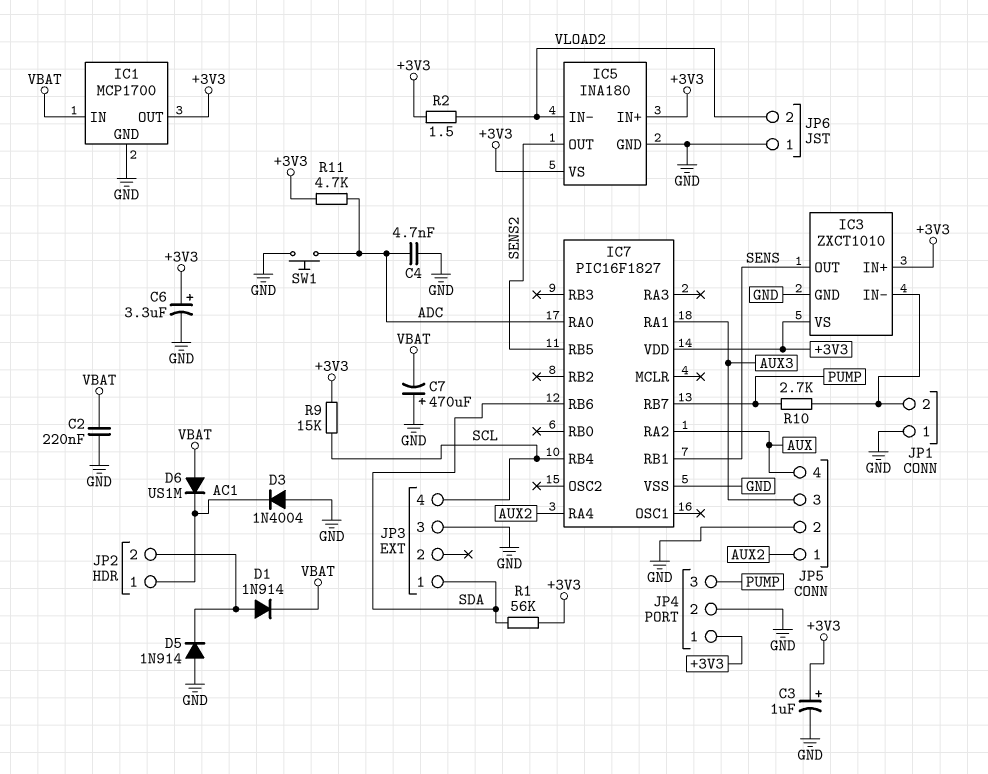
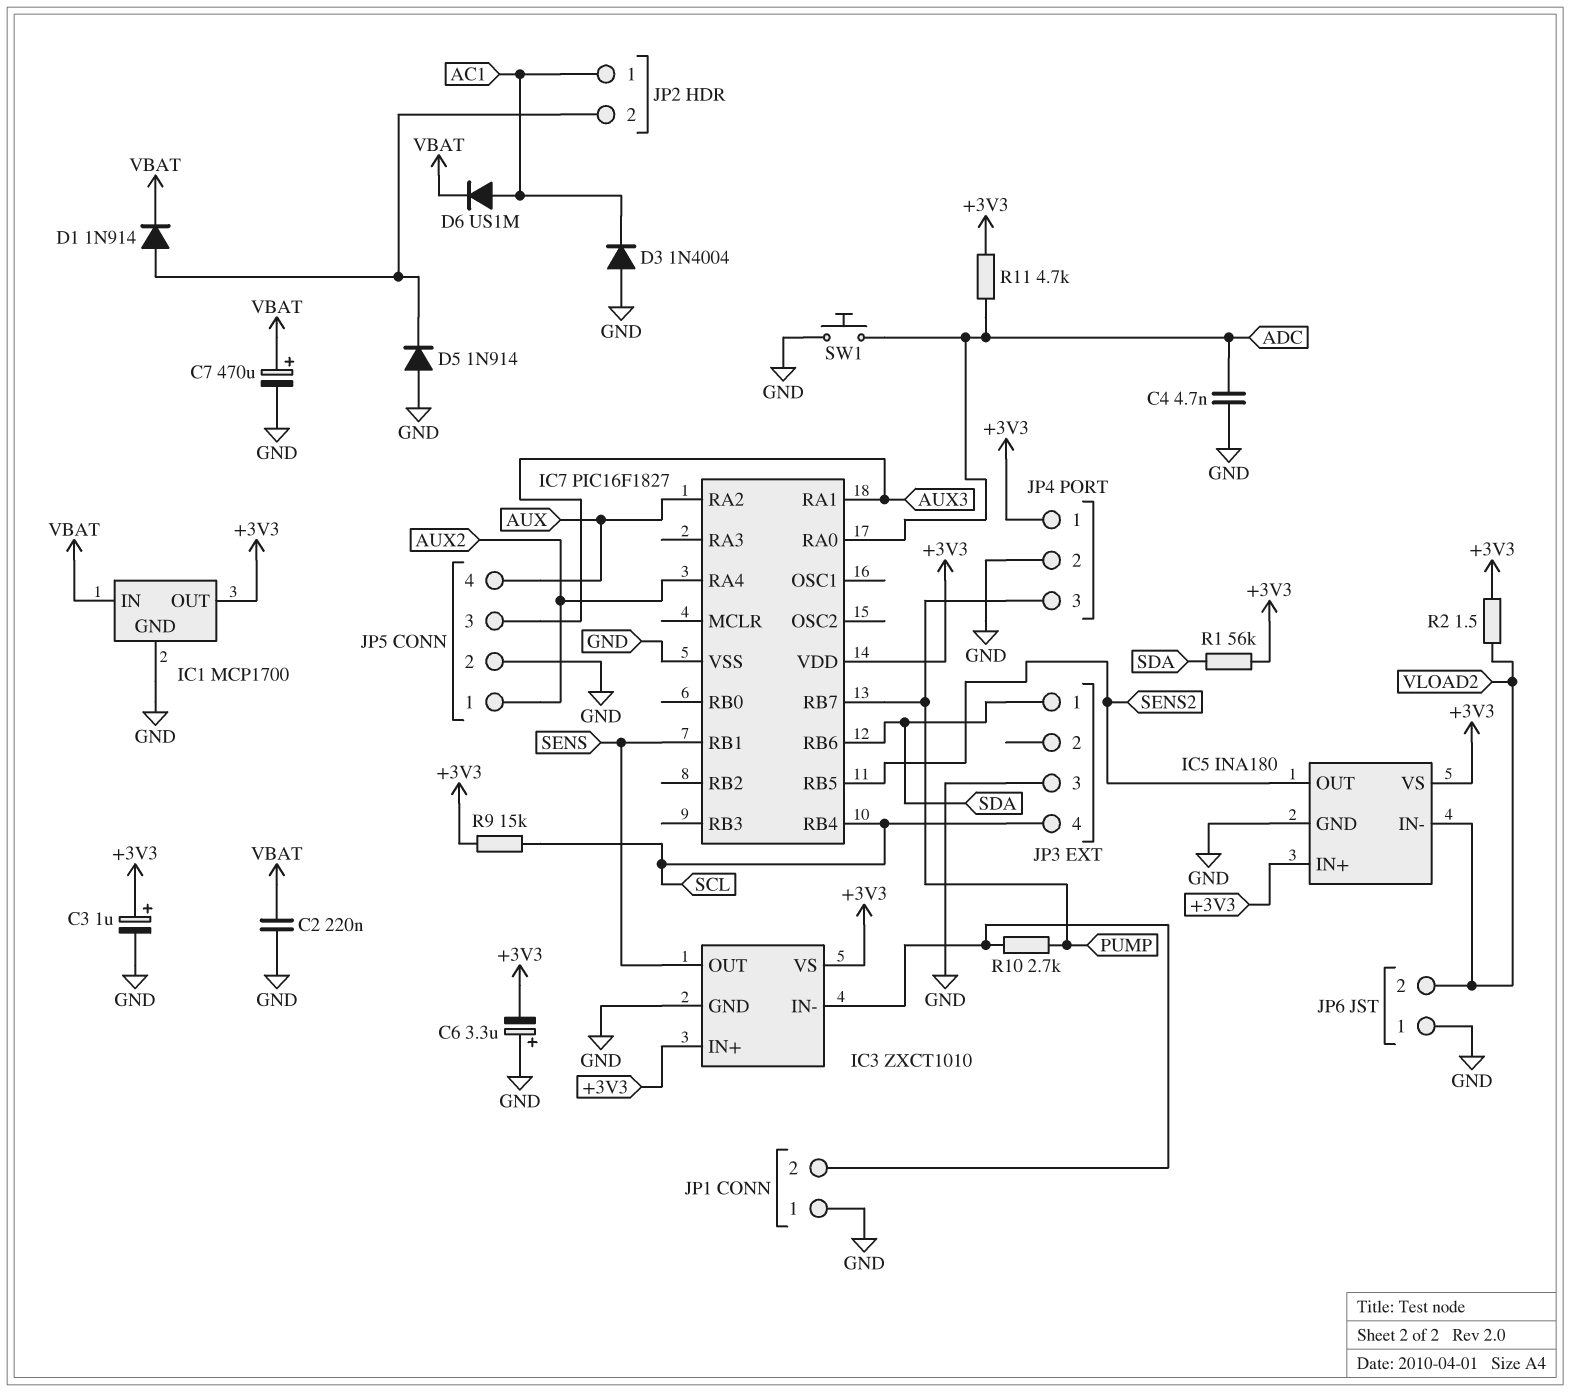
C6: 3.3uF (plus +3V3, minus GND) -> 3.3uF (plus GND, minus +3V3)
C7: 470uF (plus GND, minus VBAT) -> 470uF (plus VBAT, minus GND)
D6: diode US1M (A VBAT, K AC1) -> diode US1M (A AC1, K VBAT)

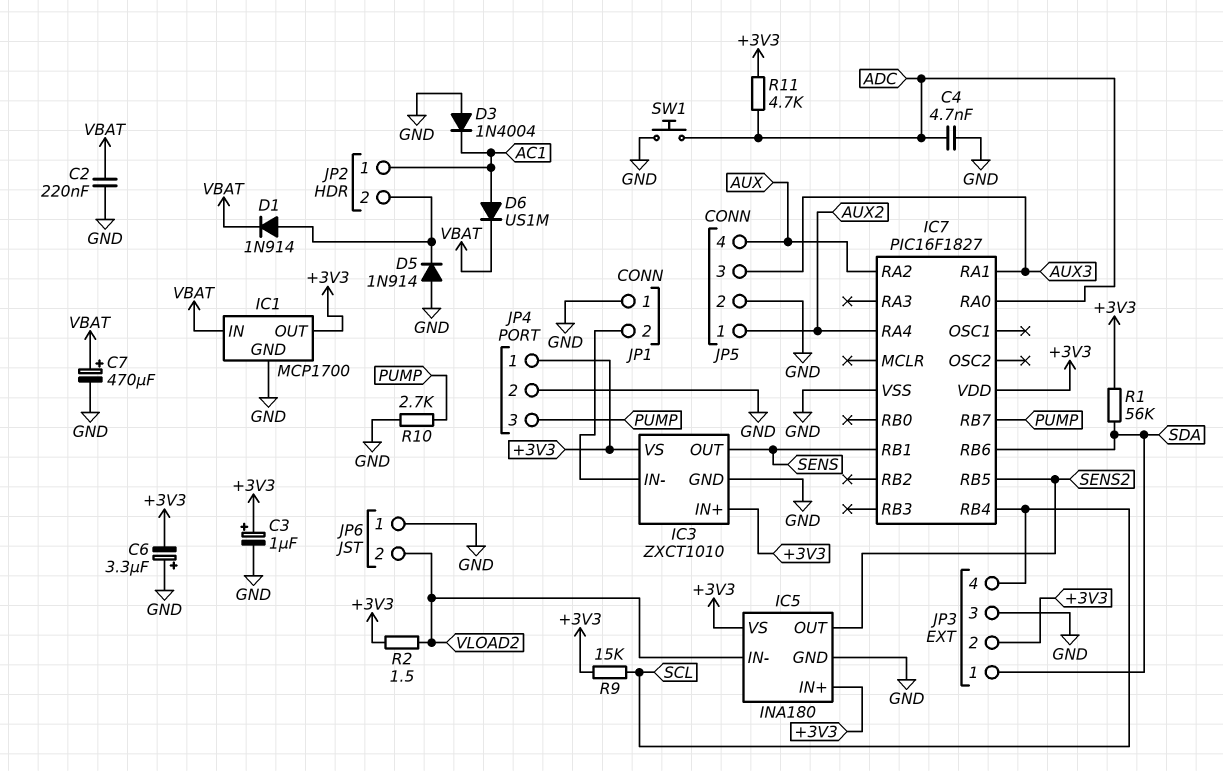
JP3 pin 2: none -> +3V3
R10: 2.7k (IC3/IN-, PUMP) -> 2.7k (GND, PUMP)

